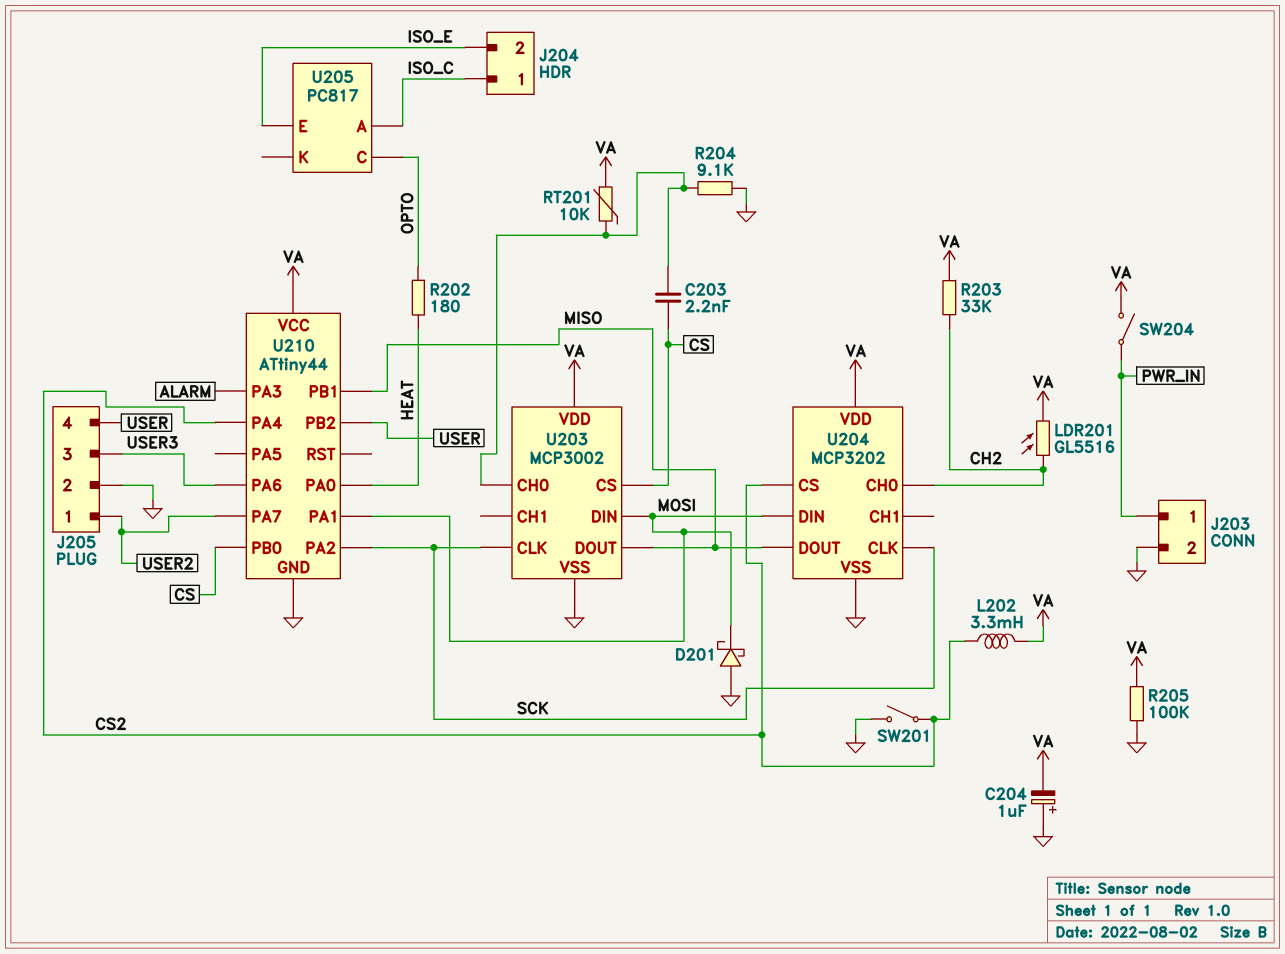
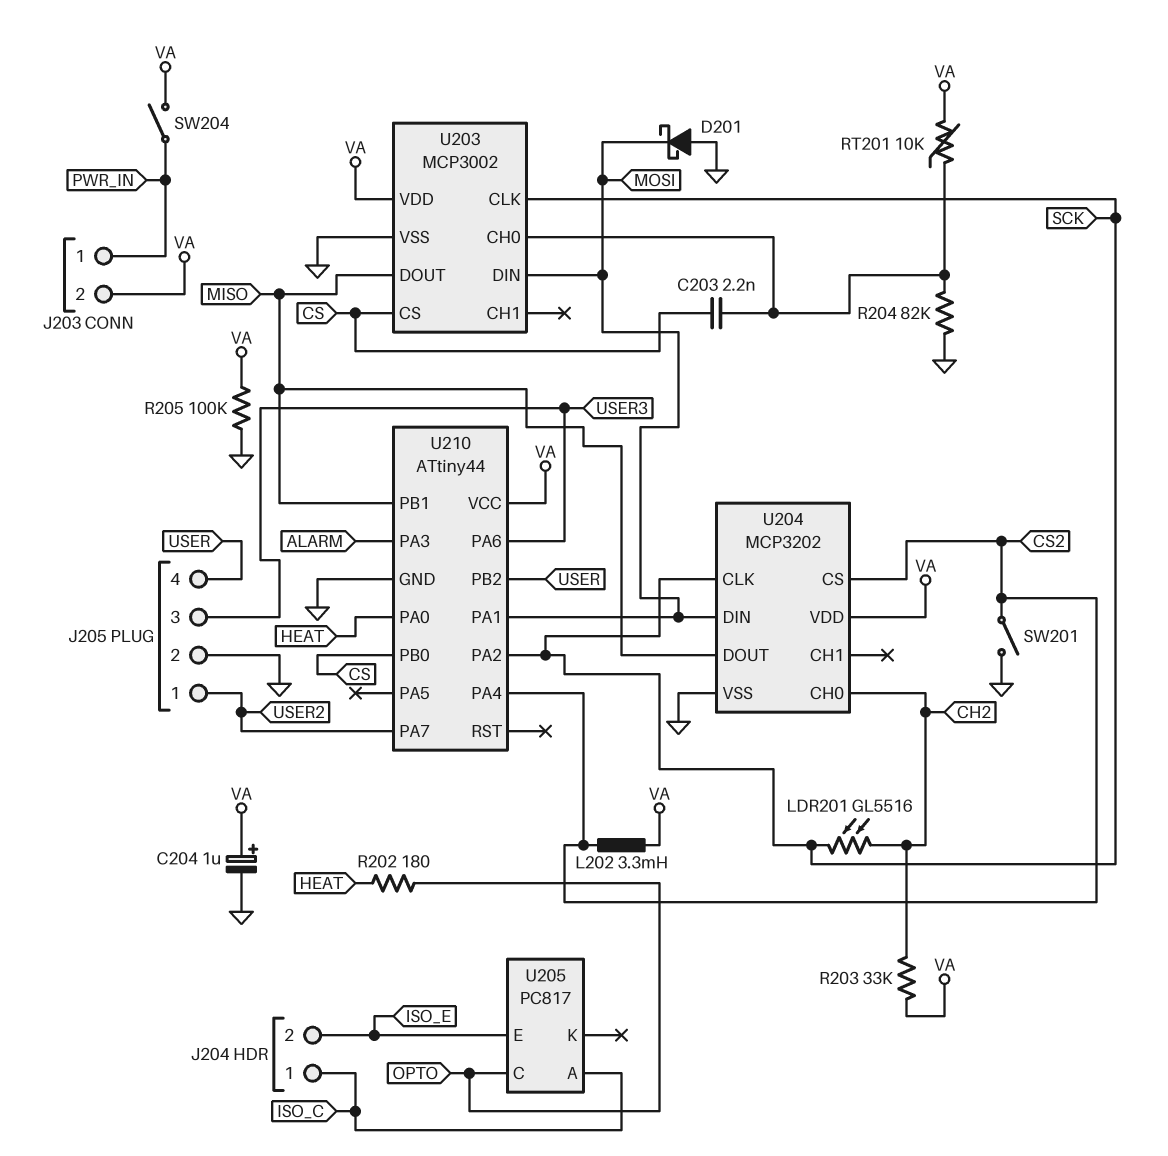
C204: 1uF (plus GND, minus VA) -> 1uF (plus VA, minus GND)
J203 pin 2: GND -> VA
LDR201: GL5516 (CH2, VA) -> GL5516 (CH2, SCK)
R204: 9.1k (GND, U203/CH0) -> 82k (GND, U203/CH0)

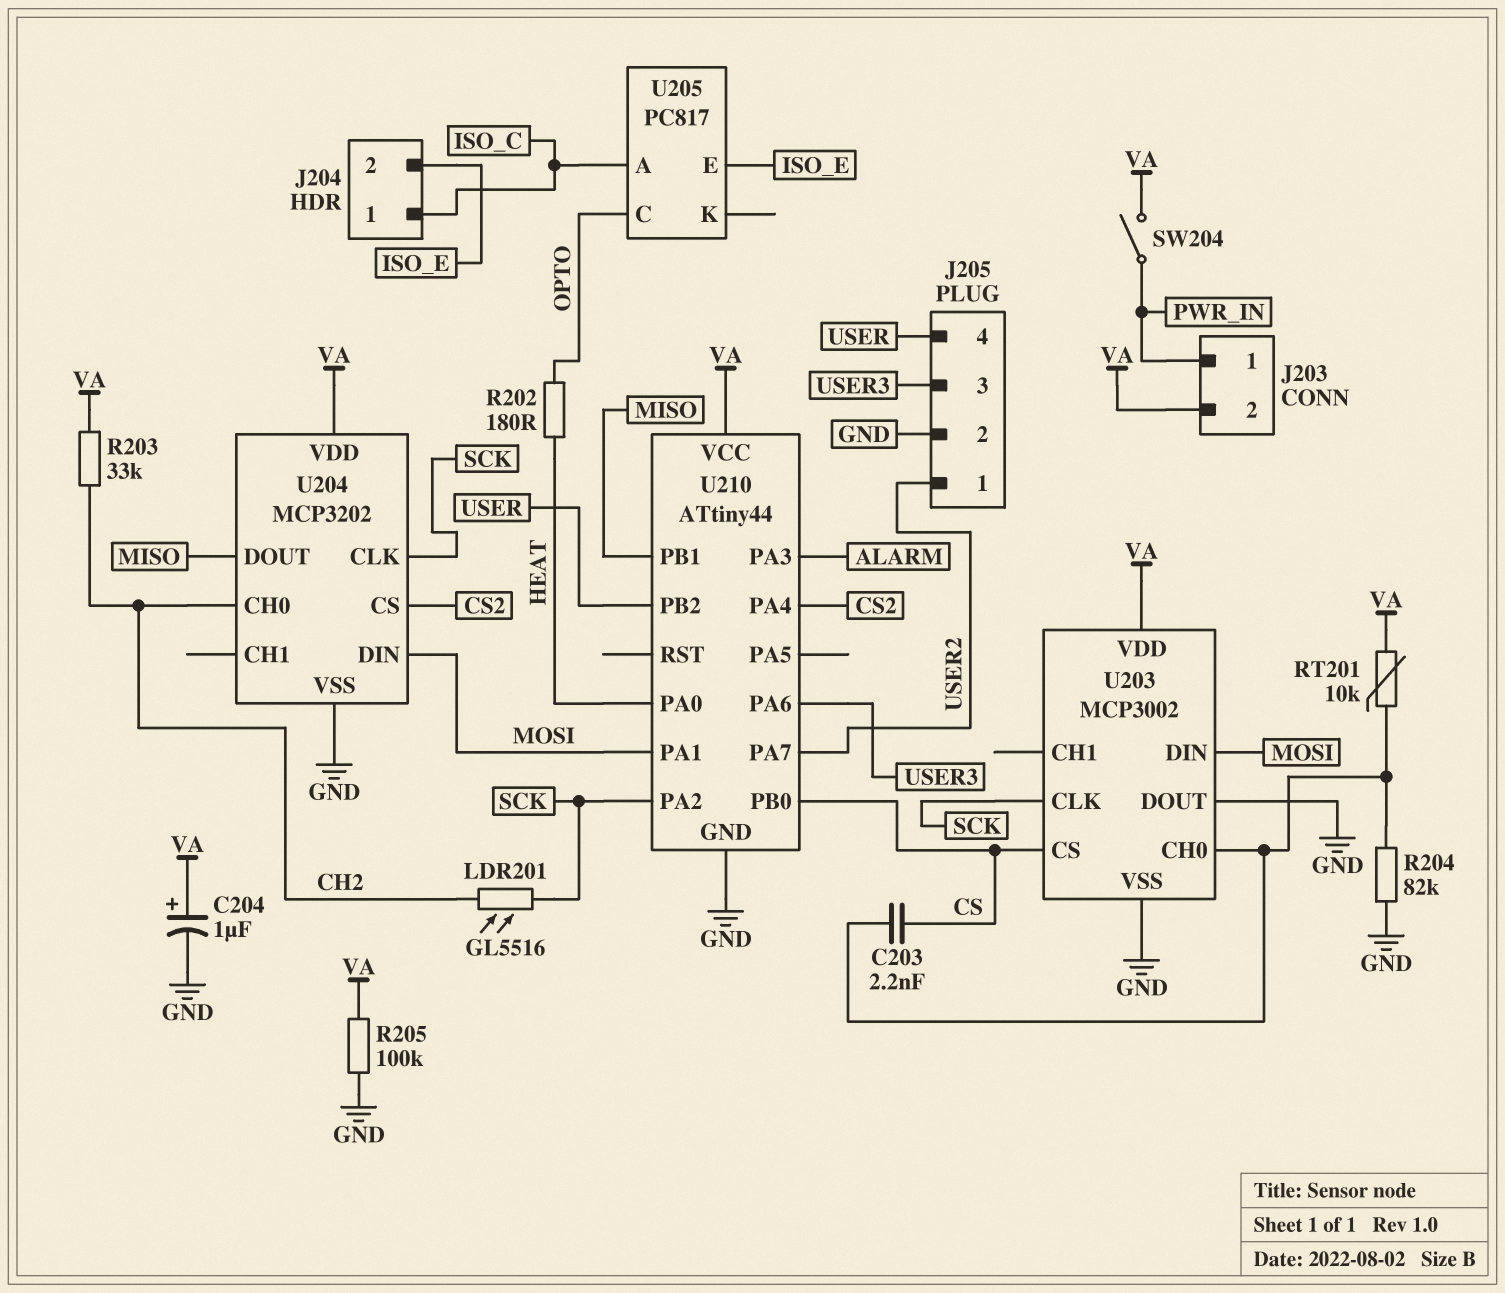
D201: schottky (A GND, K MOSI) -> none
L202: 3.3mH (CS2, VA) -> none
SW201: switch (CS2, GND) -> none
U203 pin DOUT: MISO -> GND

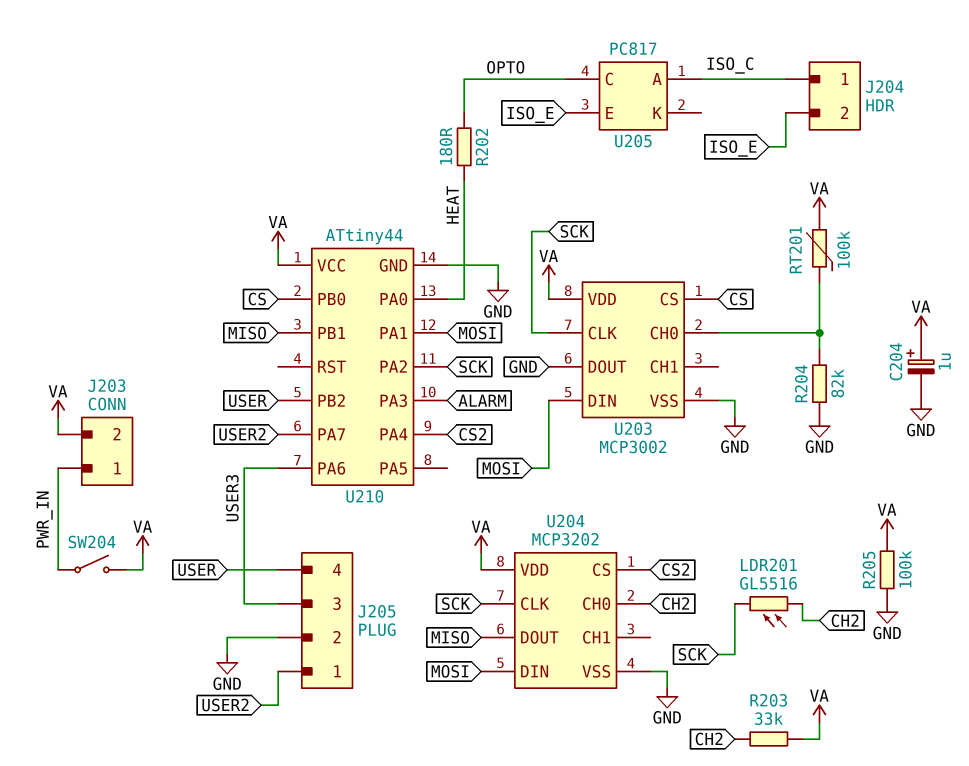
C203: 2.2nF (CS, U203/CH0) -> none
RT201: 10k (U203/CH0, VA) -> 100k (U203/CH0, VA)

